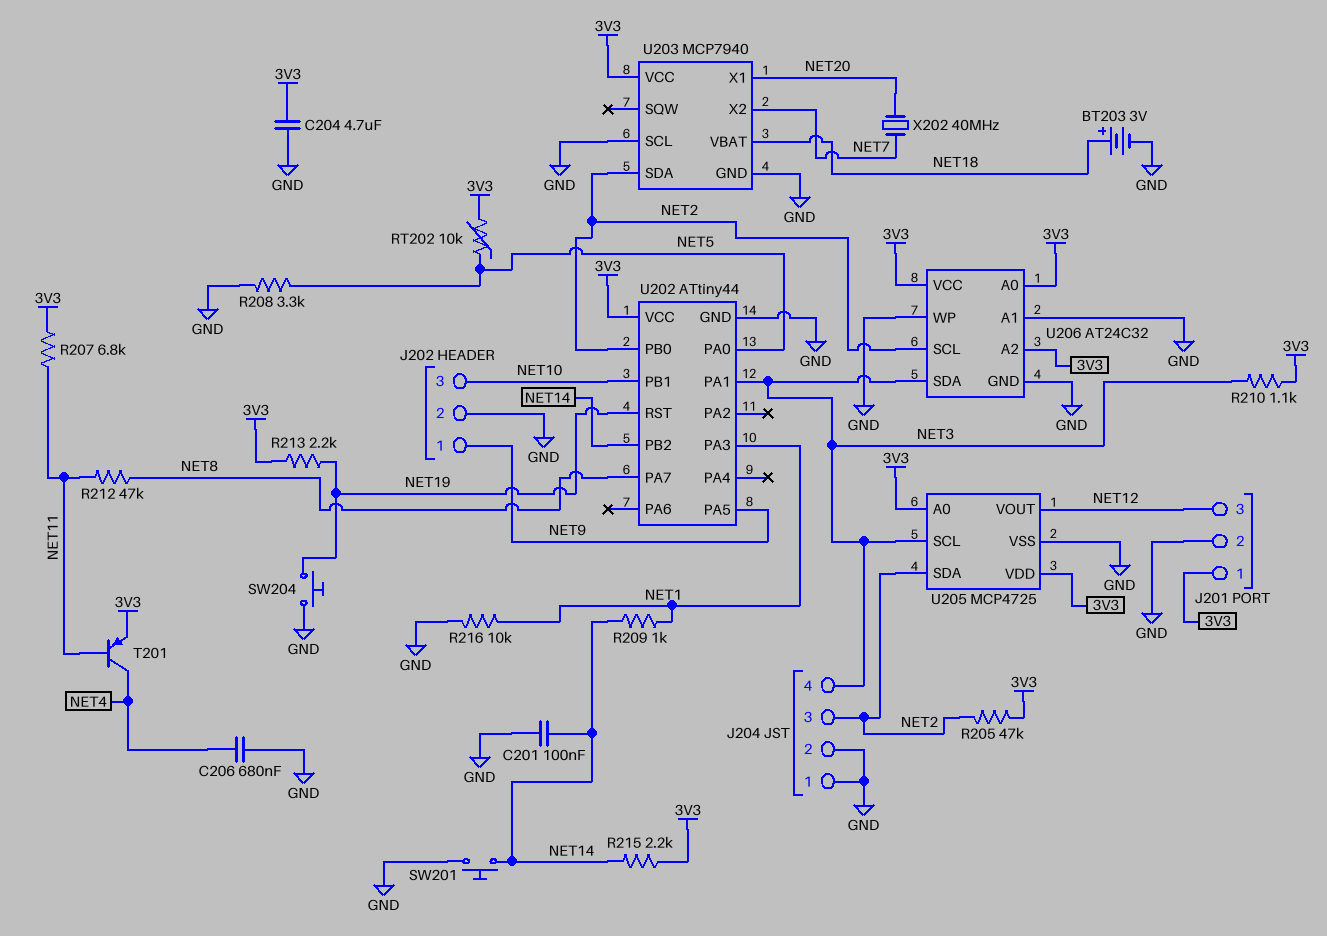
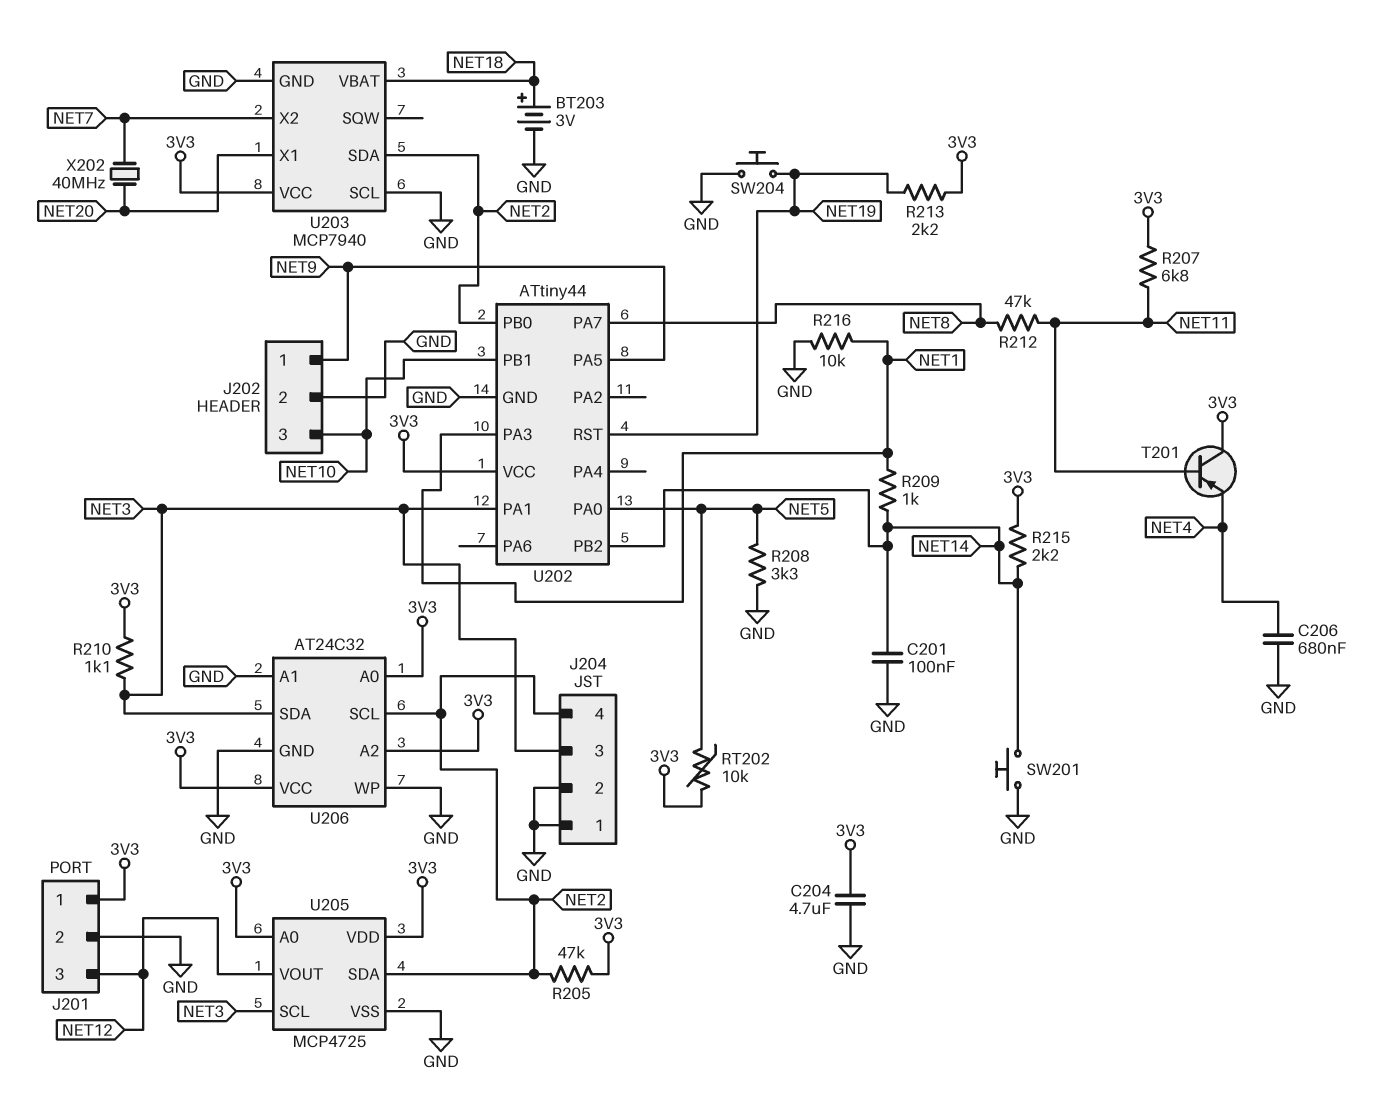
J204 pin 3: NET2 -> NET3
J204 pin 4: NET3 -> NET2
T201: PNP (B NET11, C NET4, E 3V3) -> PNP (B NET11, C 3V3, E NET4)

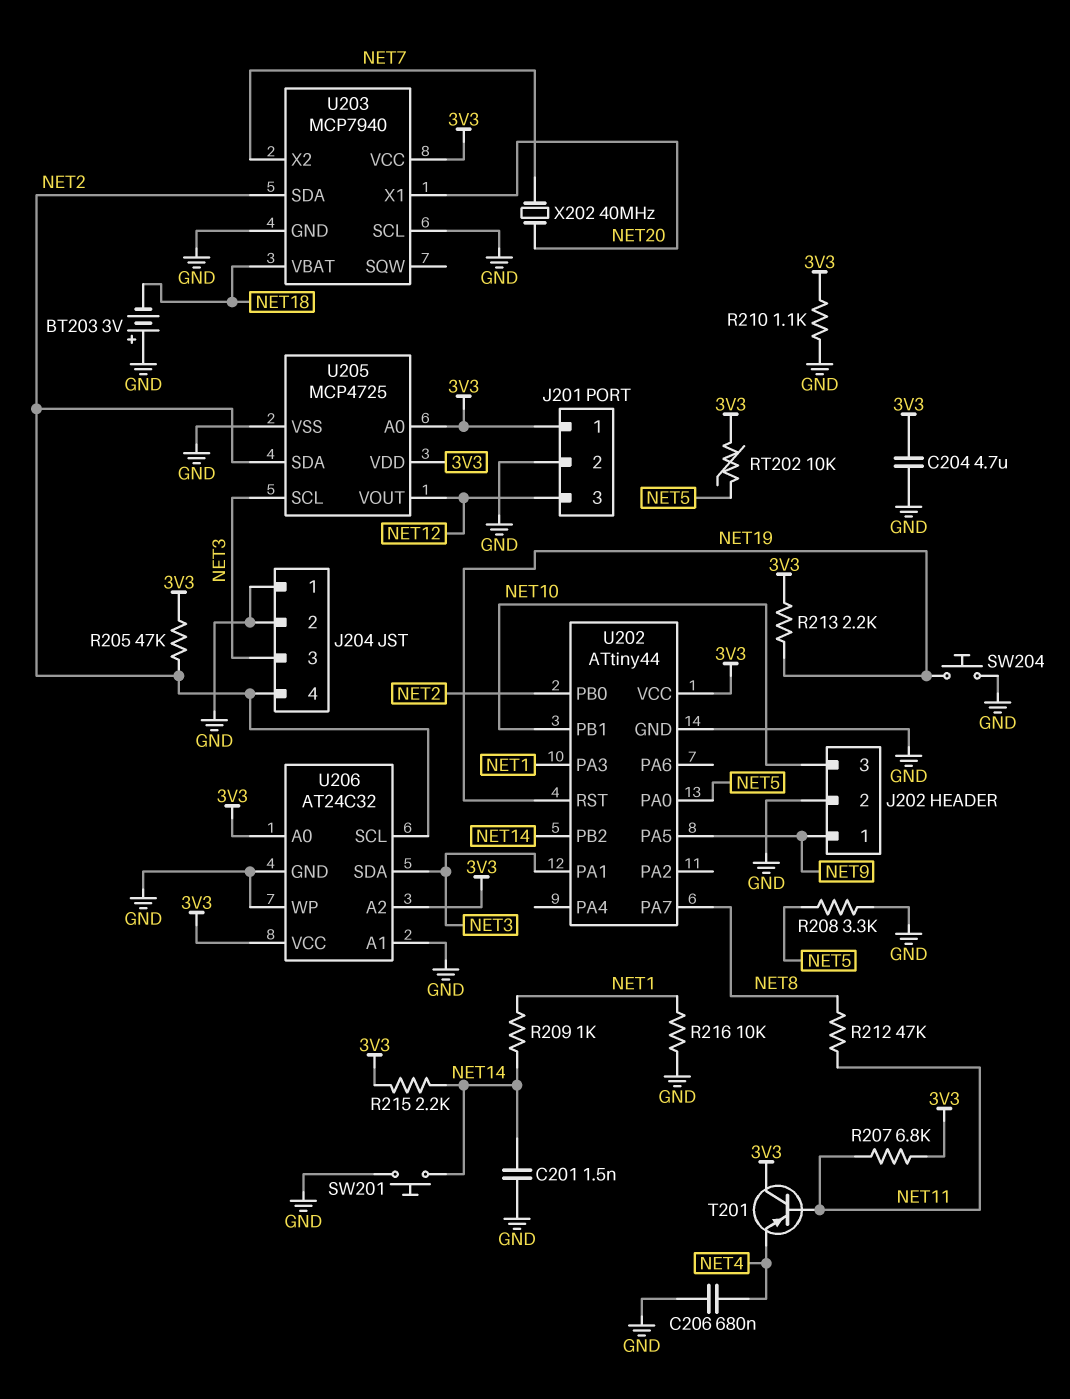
BT203: 3V (plus NET18, minus GND) -> 3V (plus GND, minus NET18)
C201: 100nF (GND, NET14) -> 1.5nF (GND, NET14)
R210: 1.1k (3V3, NET3) -> 1.1k (3V3, GND)

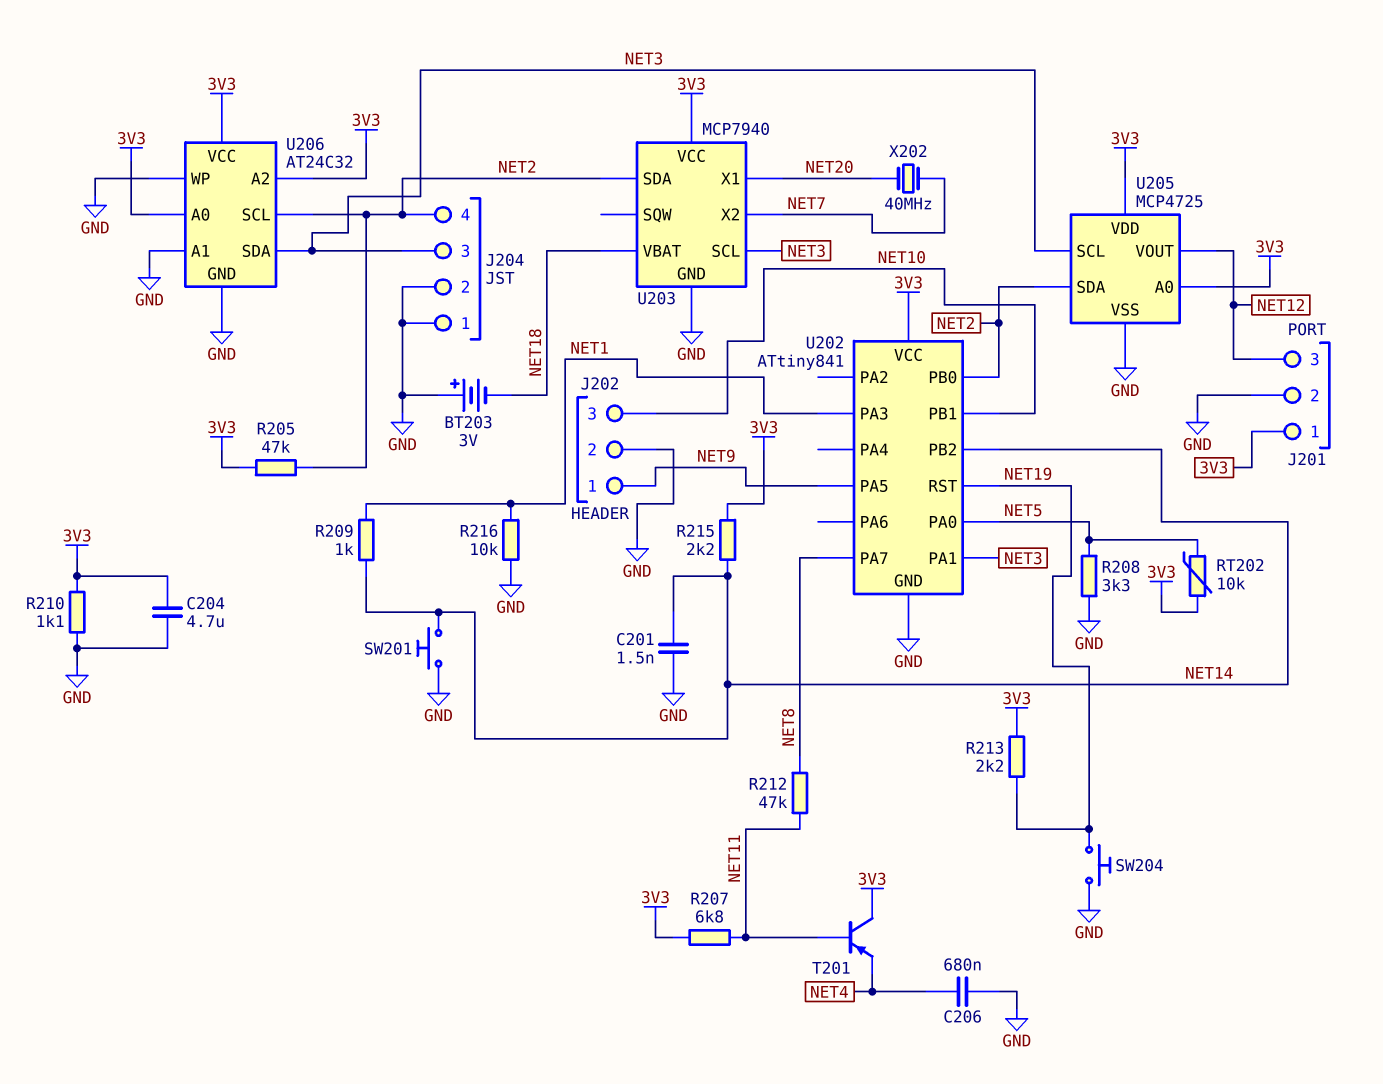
U202: ATtiny44 -> ATtiny841
U203 pin SCL: GND -> NET3

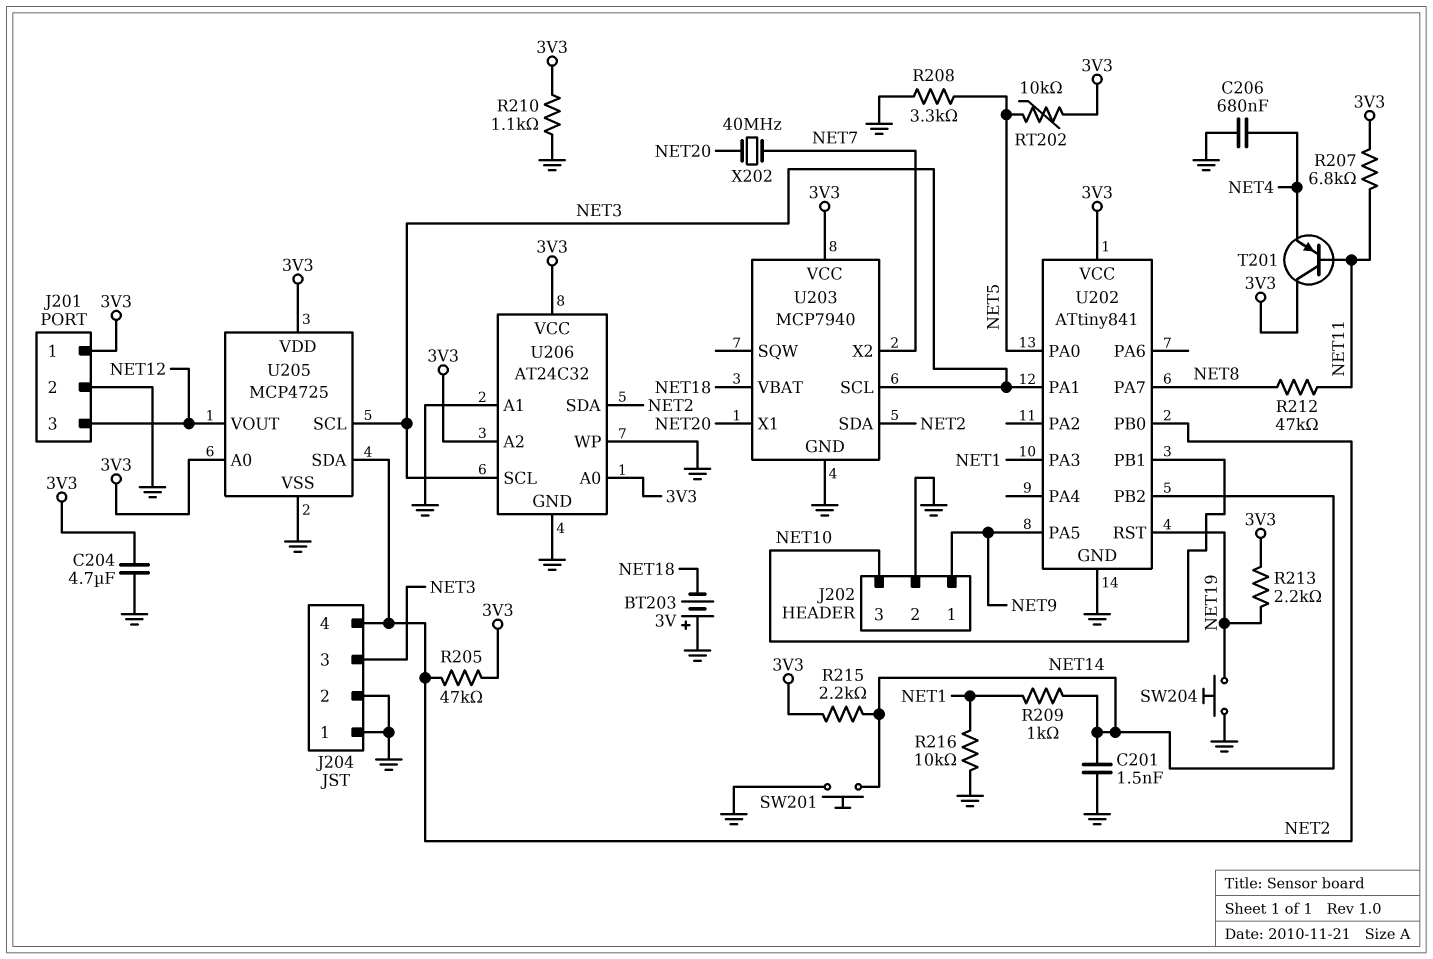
U206 pin SCL: NET2 -> NET3
U206 pin SDA: NET3 -> NET2

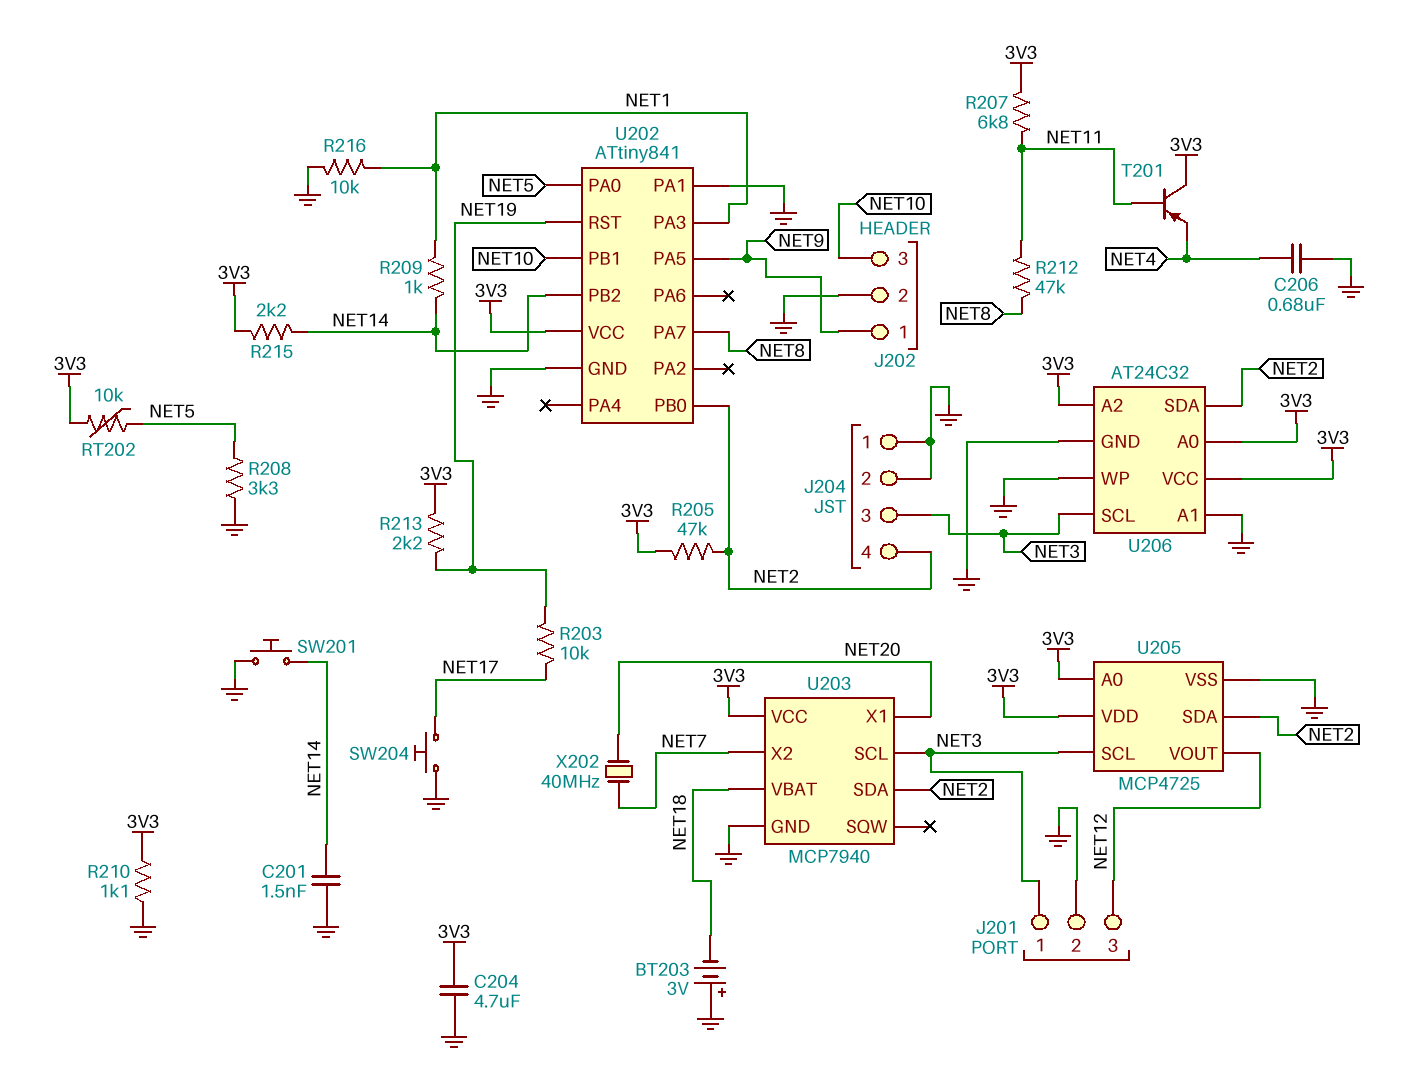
J201 pin 1: 3V3 -> NET3
R203: none -> 10k (NET17, NET19)
SW204: button (GND, NET19) -> button (GND, NET17)
U202 pin PA1: NET3 -> GND

